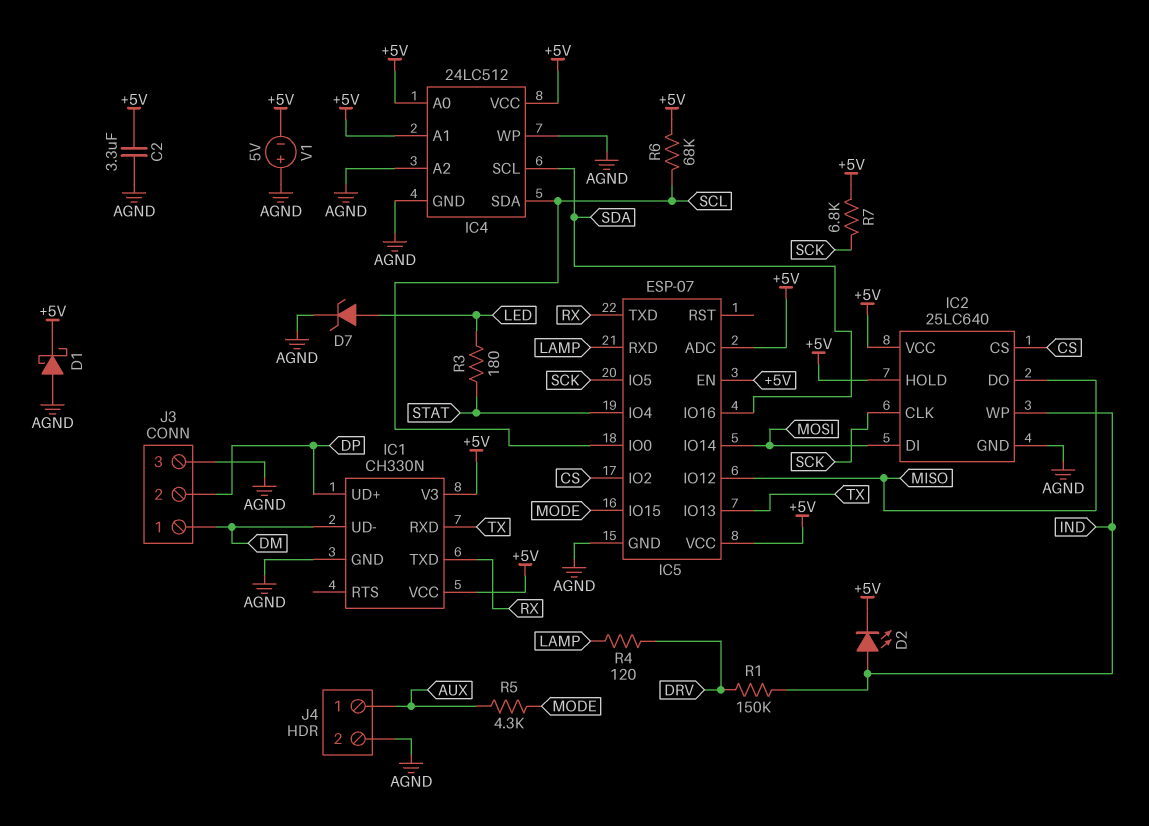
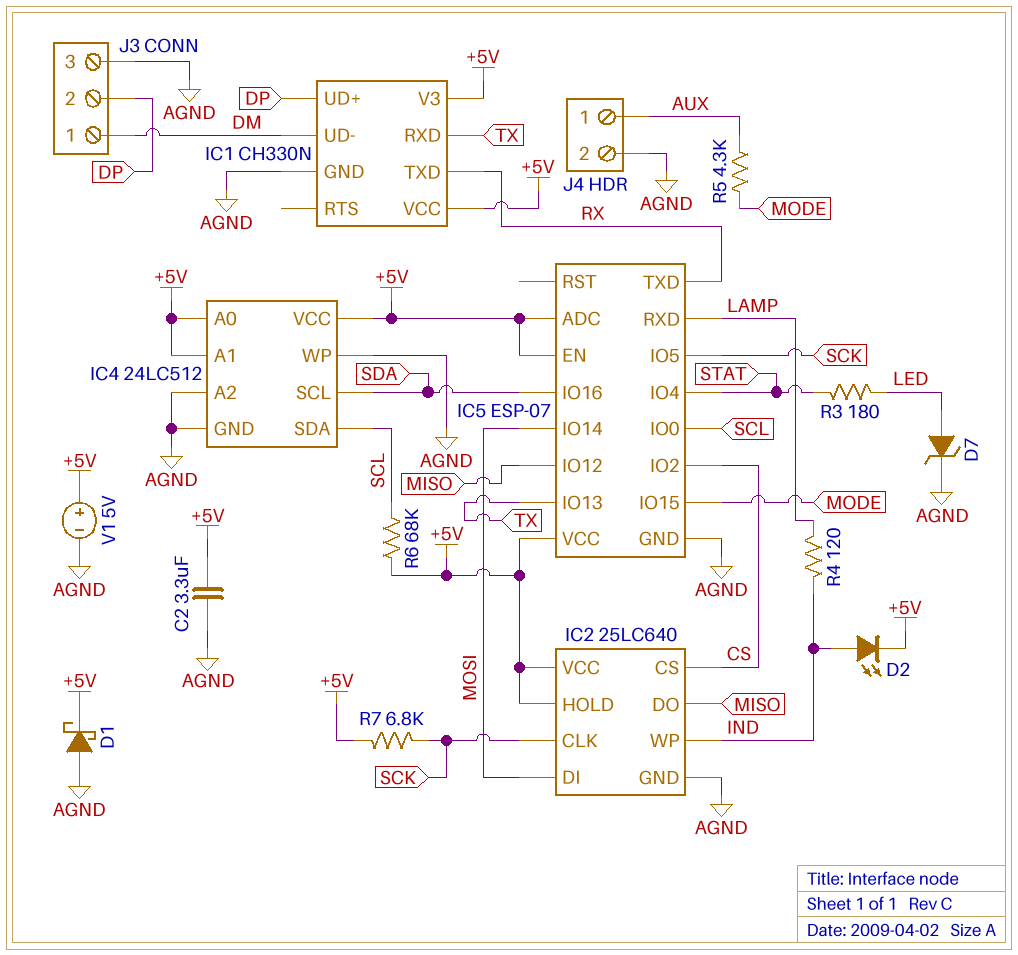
R1: 150k (DRV, IND) -> none
R4: 120 (DRV, LAMP) -> 120 (IND, LAMP)
V1: 5V (plus AGND, minus +5V) -> 5V (plus +5V, minus AGND)

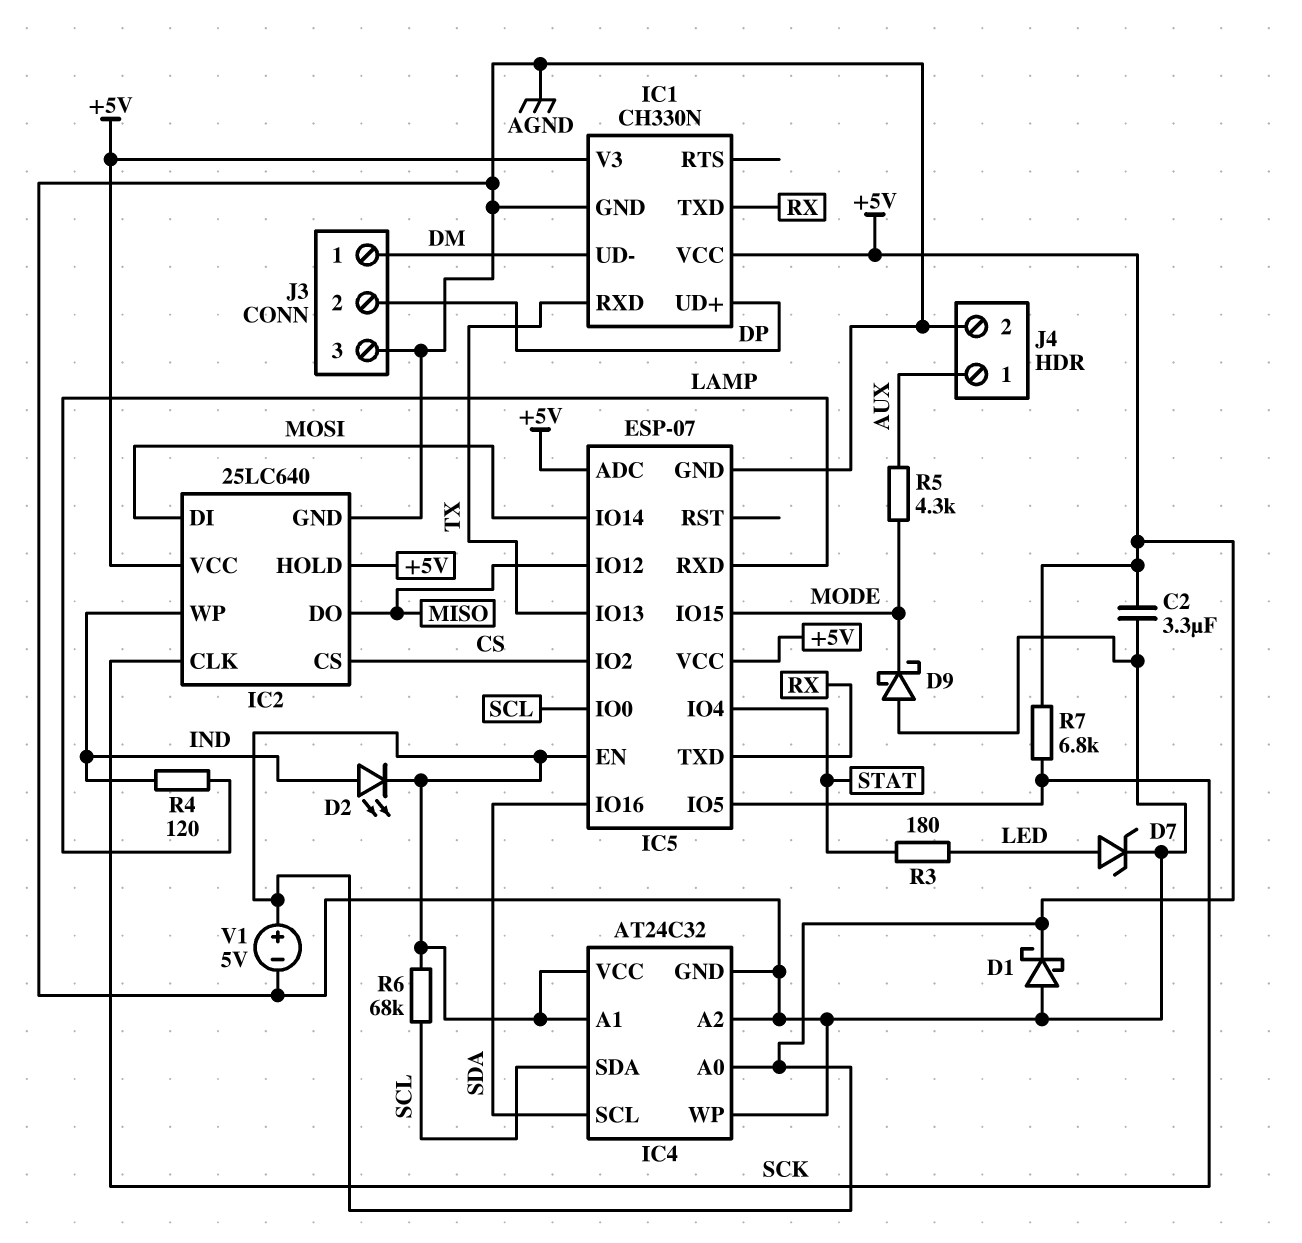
D9: none -> schottky (A AGND, K MODE)
IC4: 24LC512 -> AT24C32

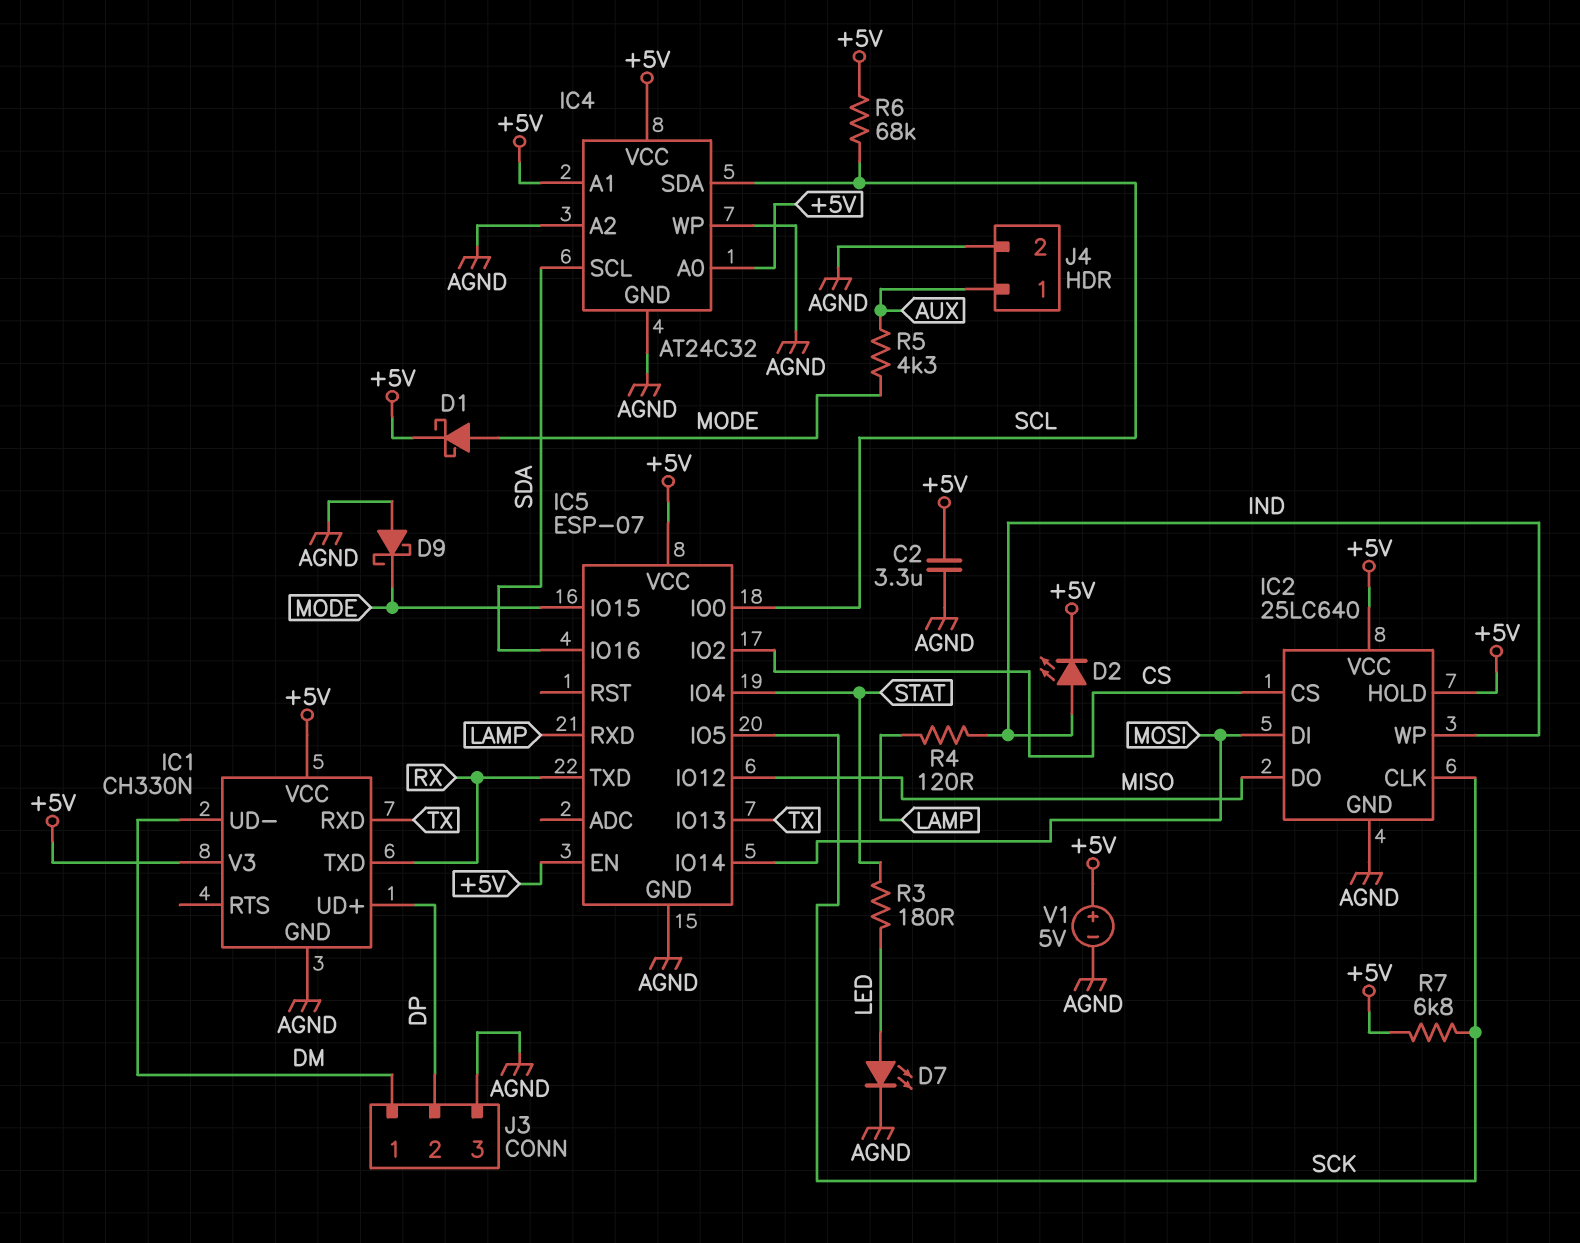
D1: schottky (A AGND, K +5V) -> schottky (A MODE, K +5V)
D7: zener (A LED, K AGND) -> LED (A LED, K AGND)
IC5 pin ADC: +5V -> none

